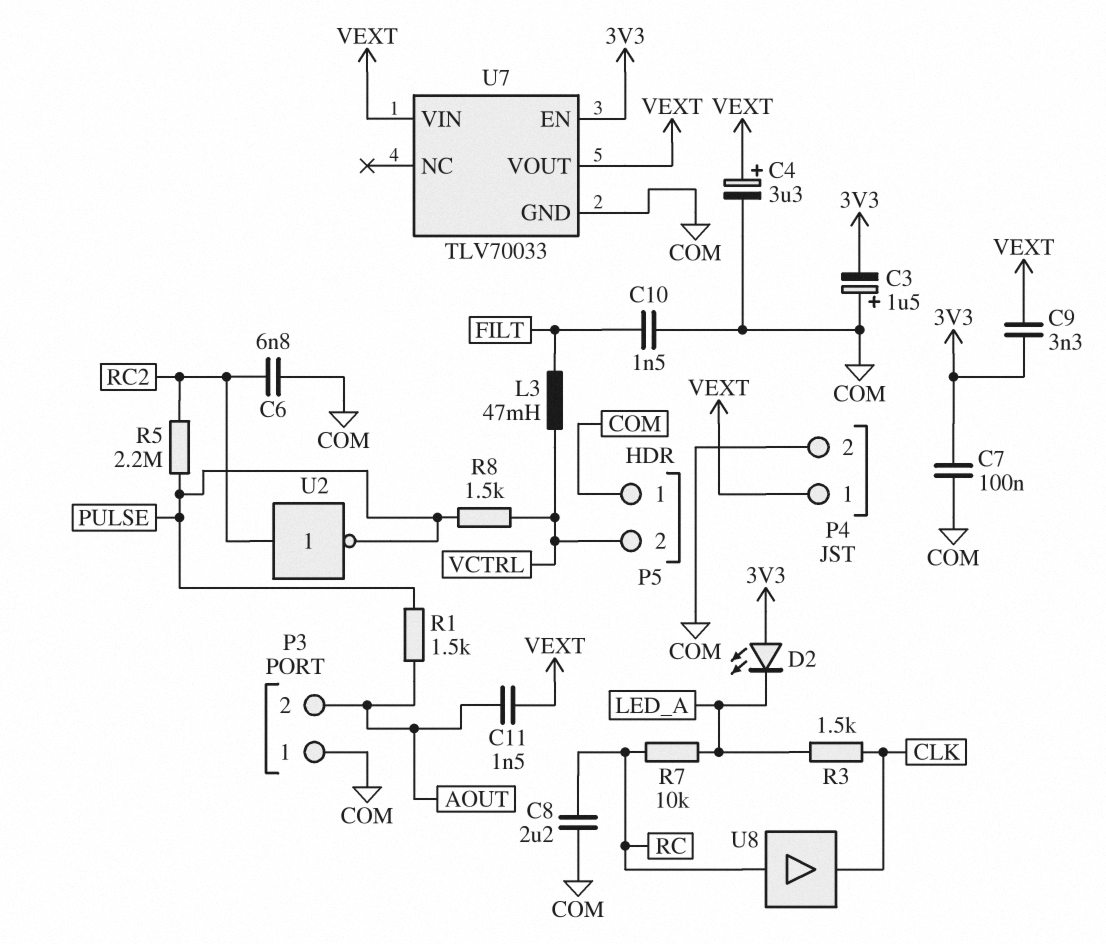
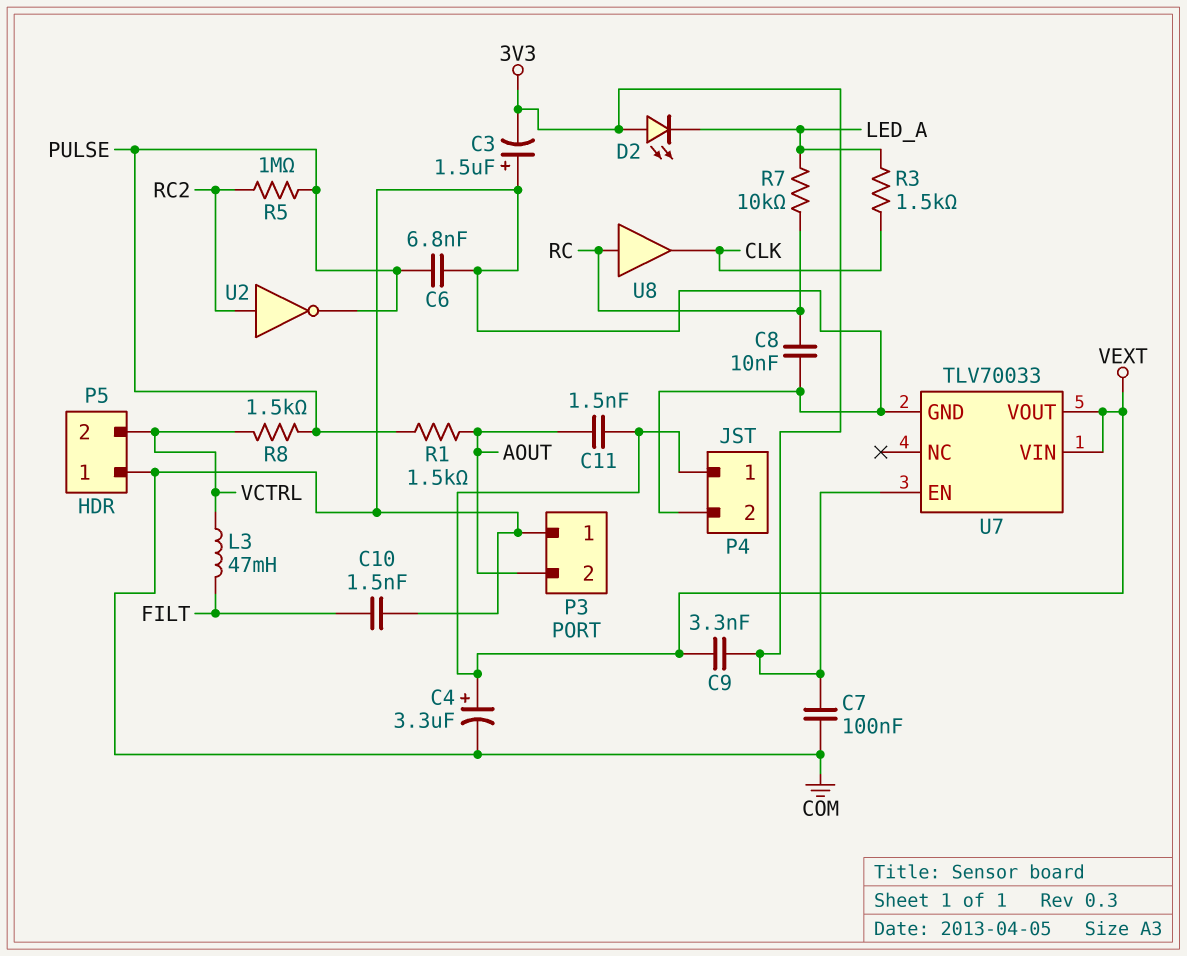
C6: 6.8nF (COM, RC2) -> 6.8nF (COM, PULSE)
C8: 2.2uF (COM, RC) -> 10nF (COM, RC)
R5: 2.2M (PULSE, RC2) -> 1M (PULSE, RC2)

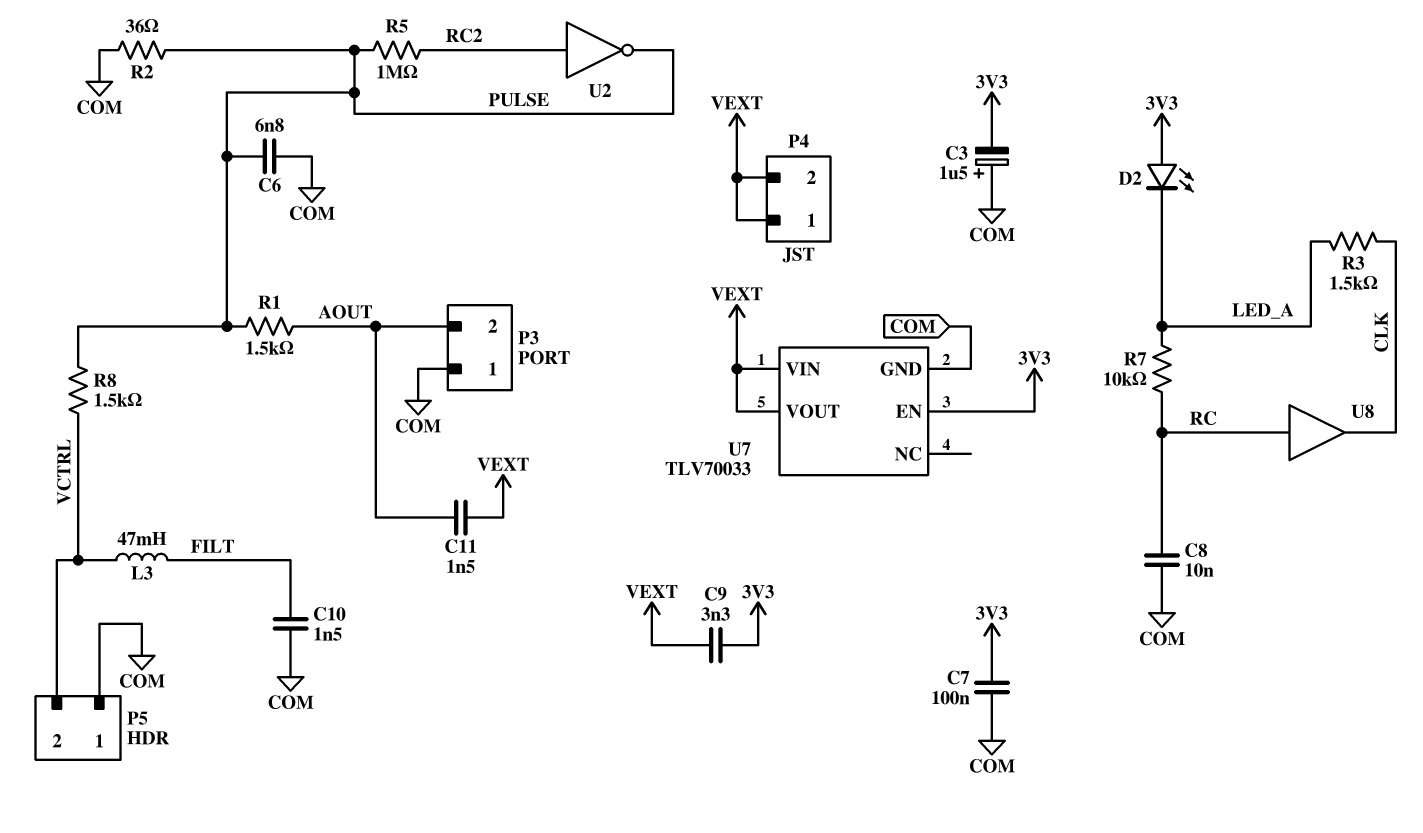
C4: 3.3uF (plus VEXT, minus COM) -> none
P4 pin 2: COM -> VEXT
R2: none -> 36 (COM, PULSE)

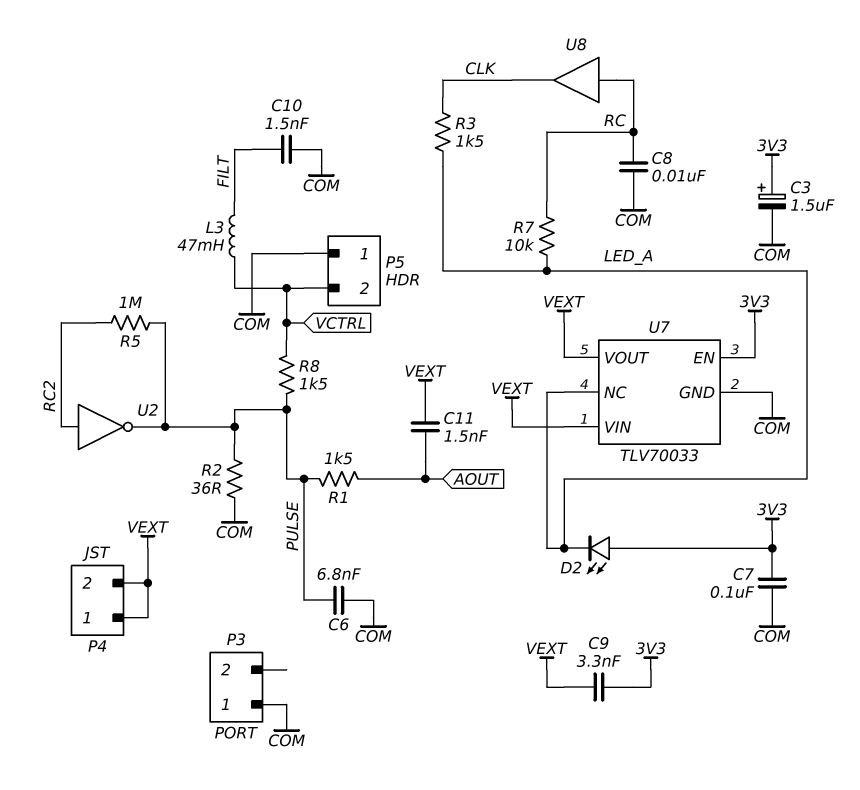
C3: 1.5uF (plus COM, minus 3V3) -> 1.5uF (plus 3V3, minus COM)
P3 pin 2: AOUT -> none
U7 pin NC: none -> LED_A

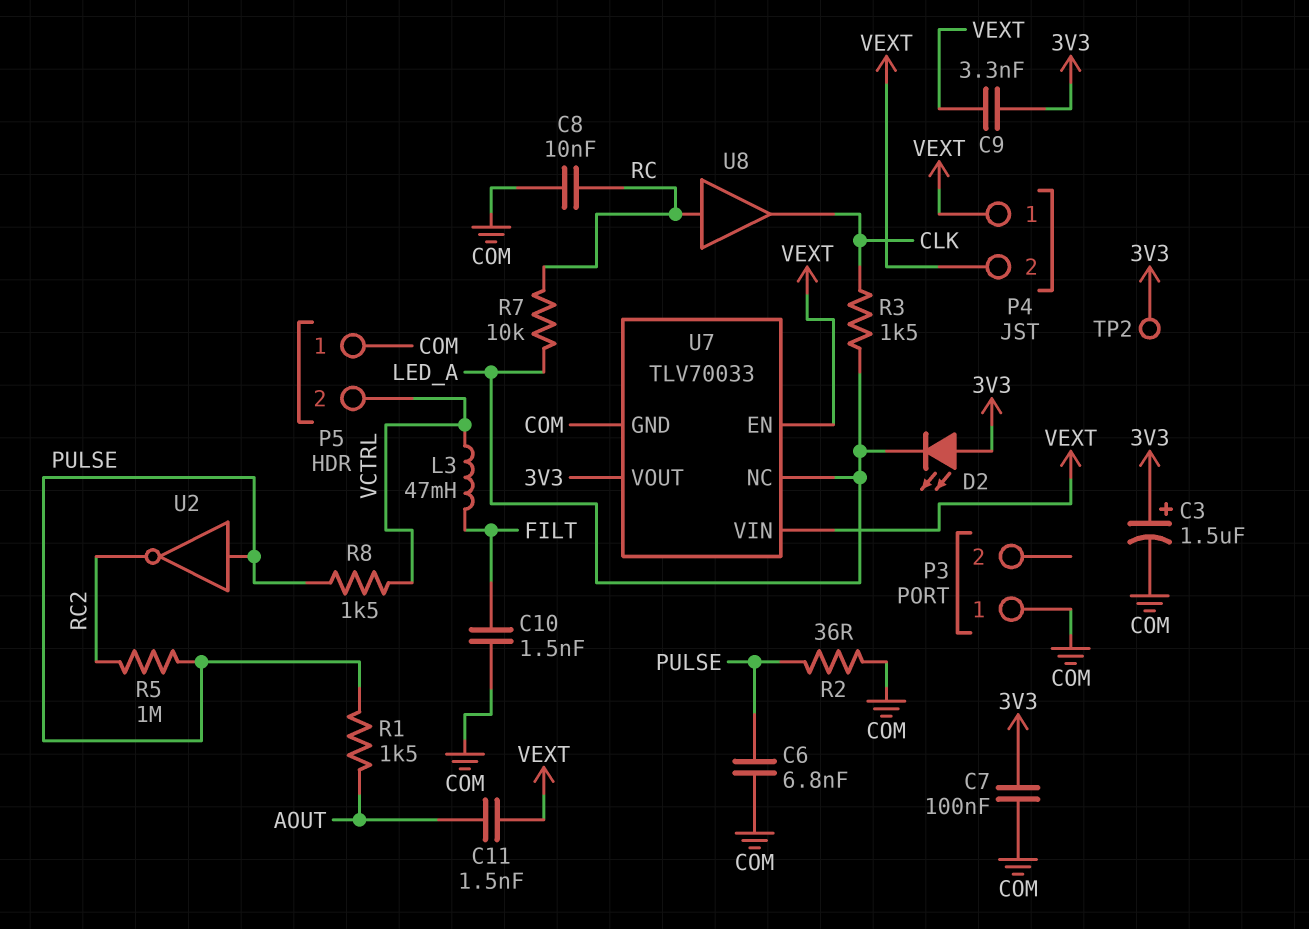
TP2: none -> test point (3V3)
U2: NOT (in RC2, out PULSE) -> NOT (in PULSE, out RC2)
U7 pin EN: 3V3 -> VEXT
U7 pin VOUT: VEXT -> 3V3

